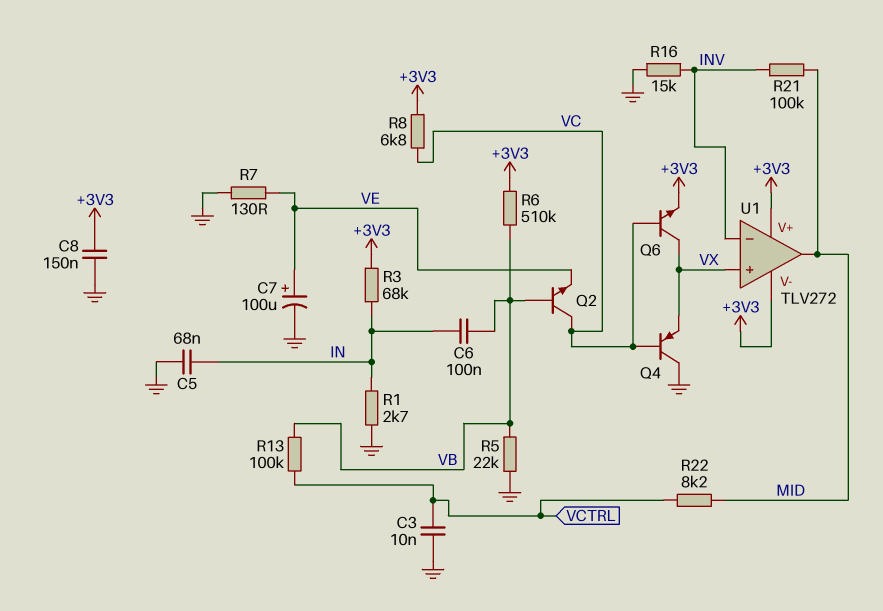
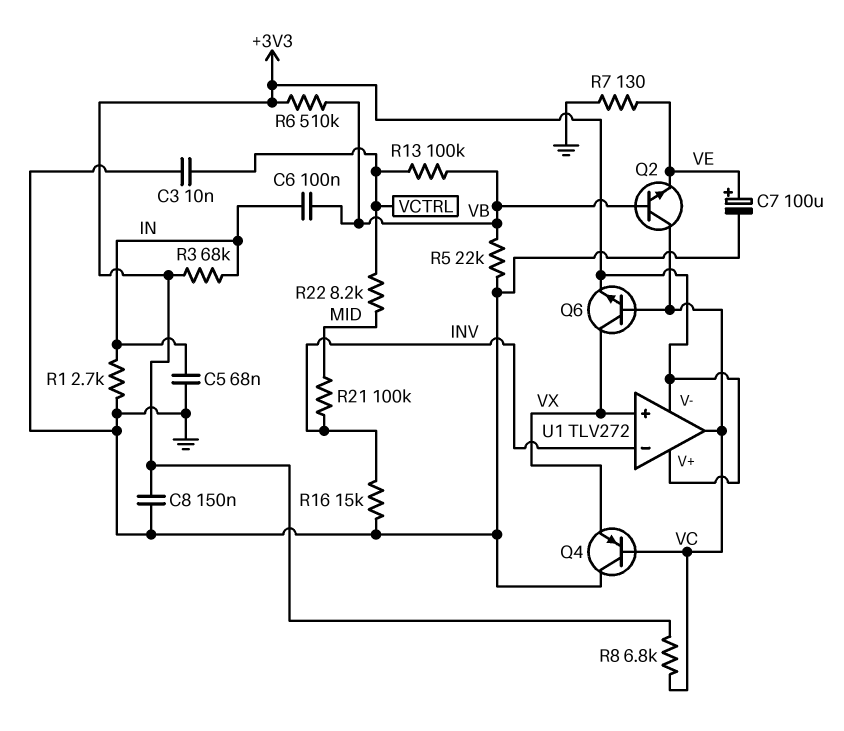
U1 pin out: MID -> VC

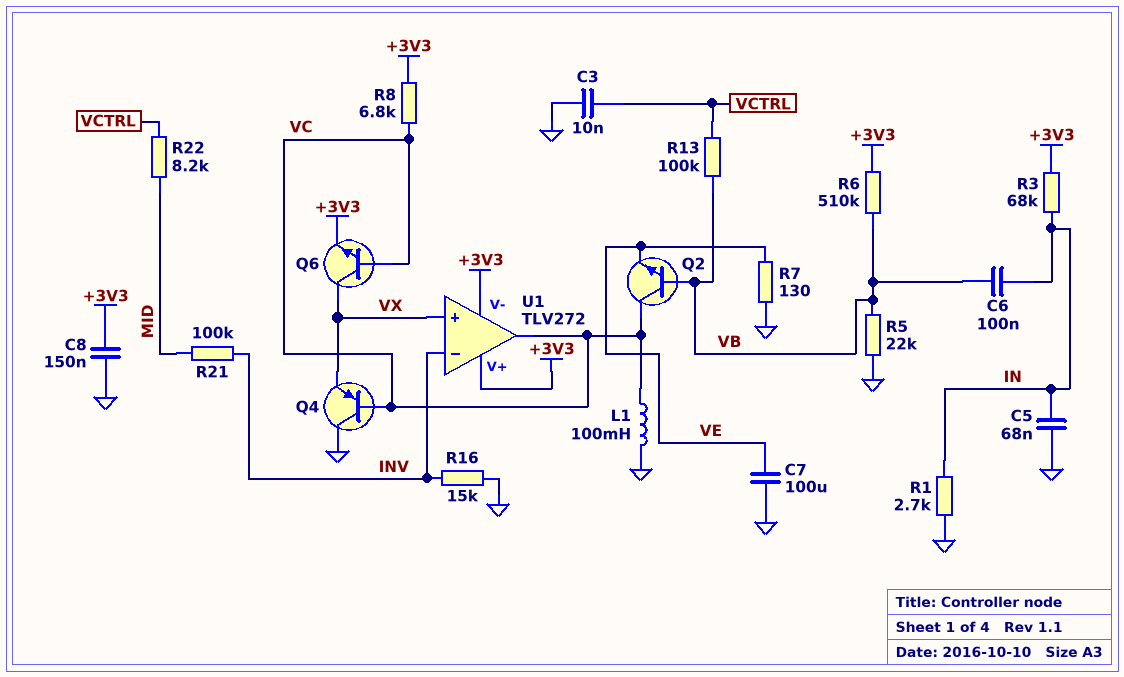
C7: 100uF (plus VE, minus GND) -> 100uF (GND, VE)
L1: none -> 100mH (GND, VC)

